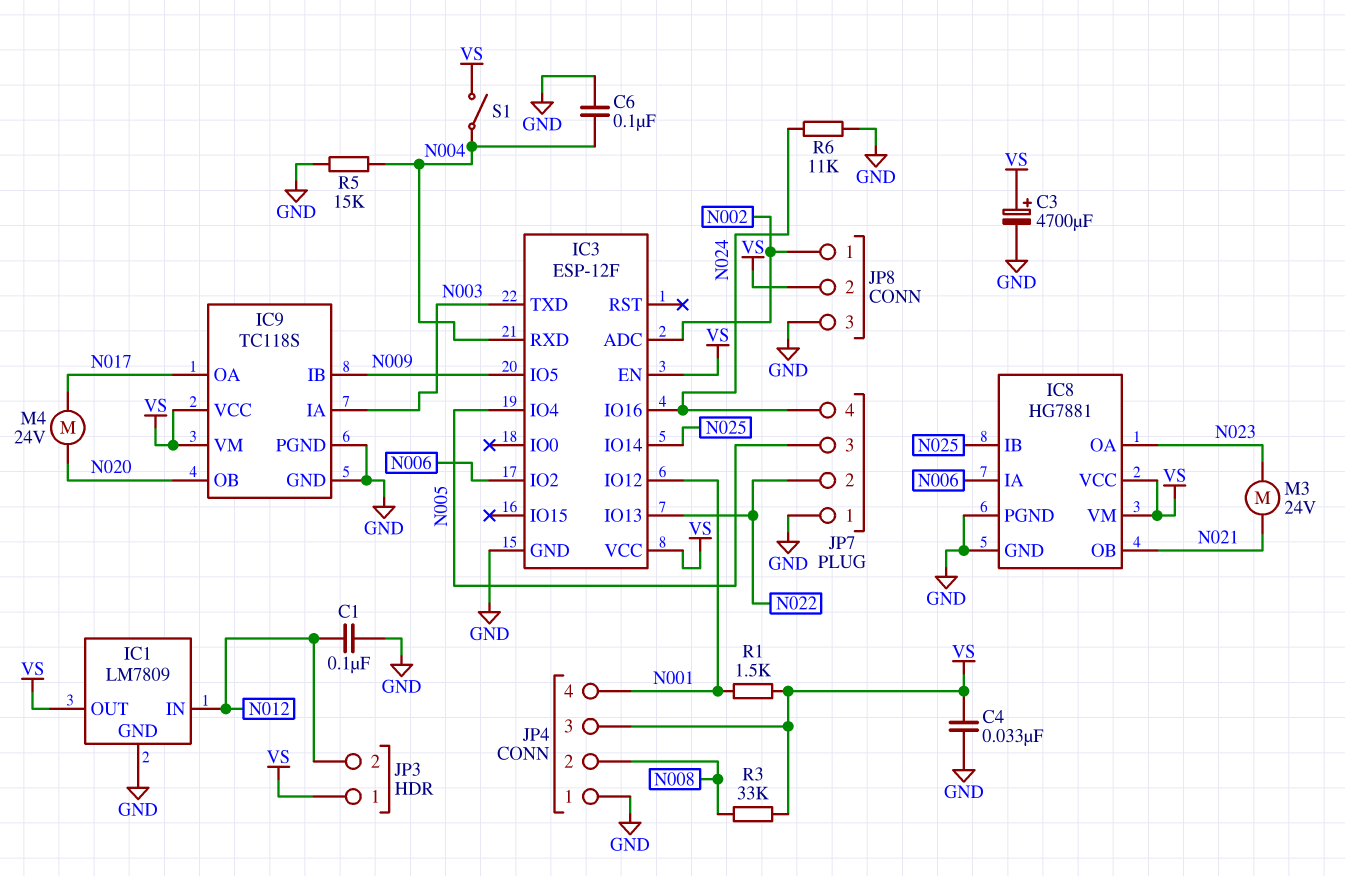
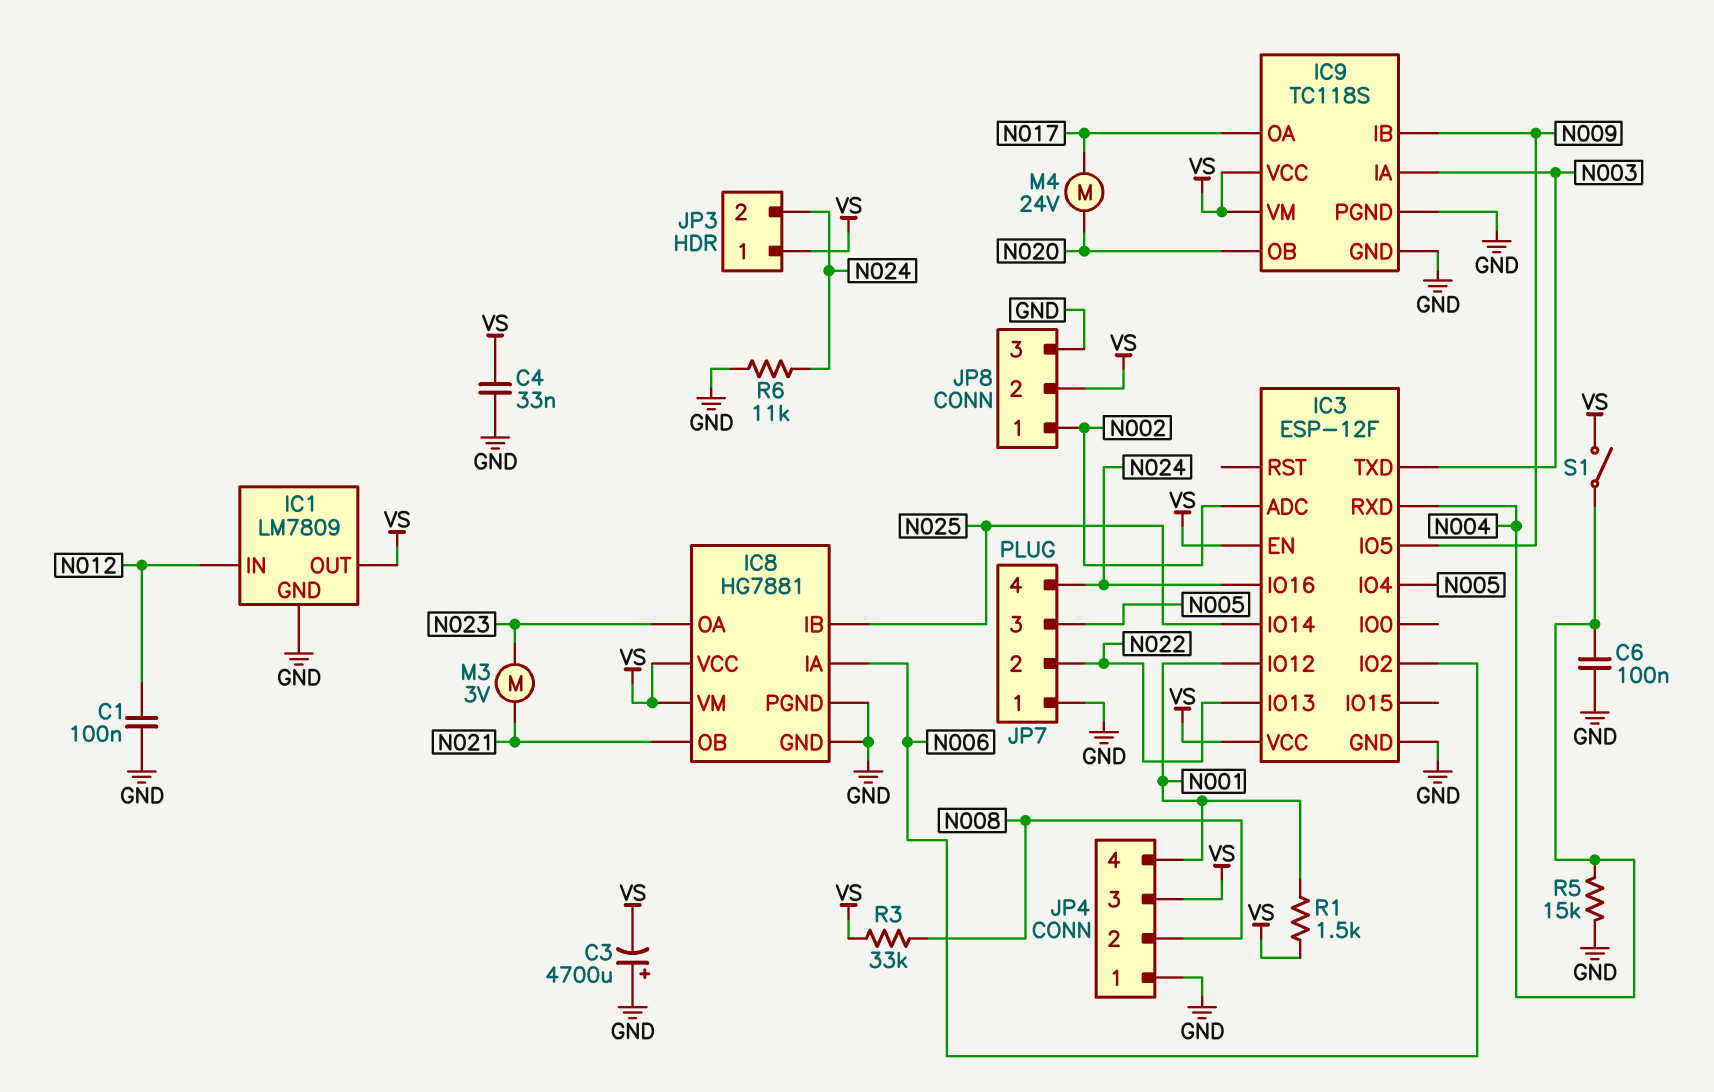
C3: 4700uF (plus VS, minus GND) -> 4700uF (plus GND, minus VS)
JP3 pin 2: N012 -> N024
M3: motor 24V (N021, N023) -> motor 3V (N021, N023)

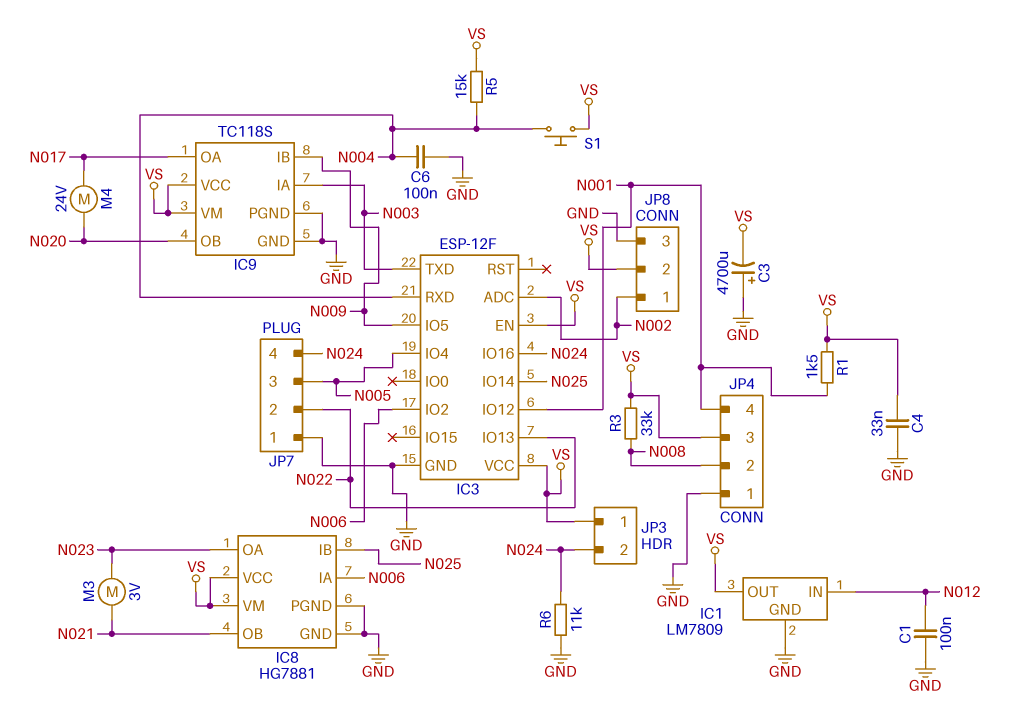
R5: 15k (GND, N004) -> 15k (N004, VS)
S1: switch (N004, VS) -> button (N004, VS)

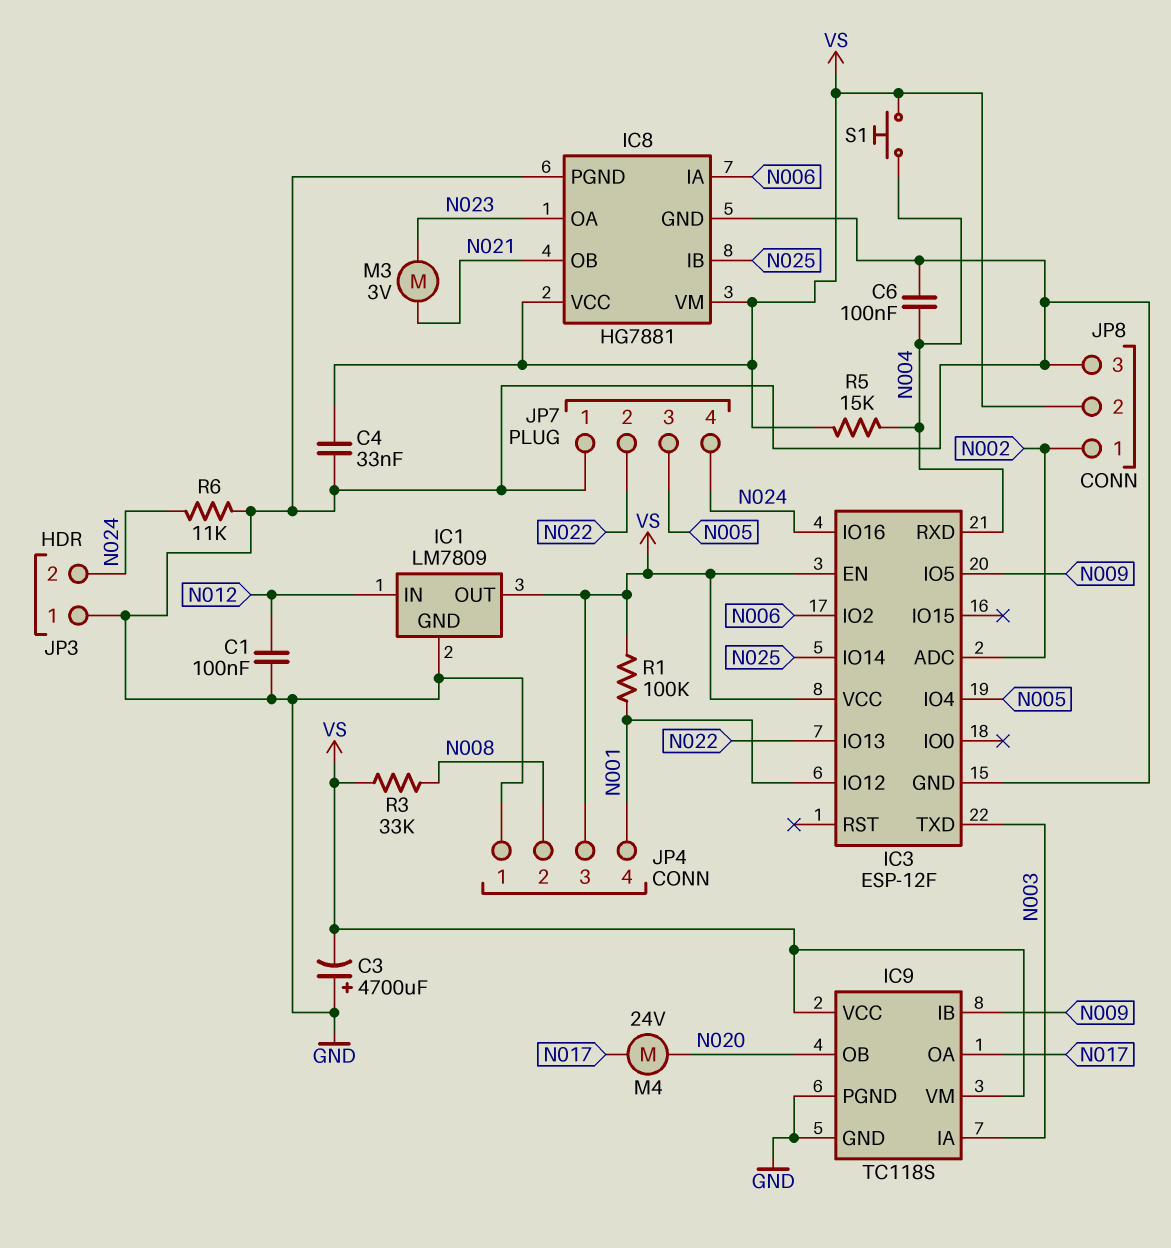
JP3 pin 1: VS -> GND
R1: 1.5k (N001, VS) -> 100k (N001, VS)

